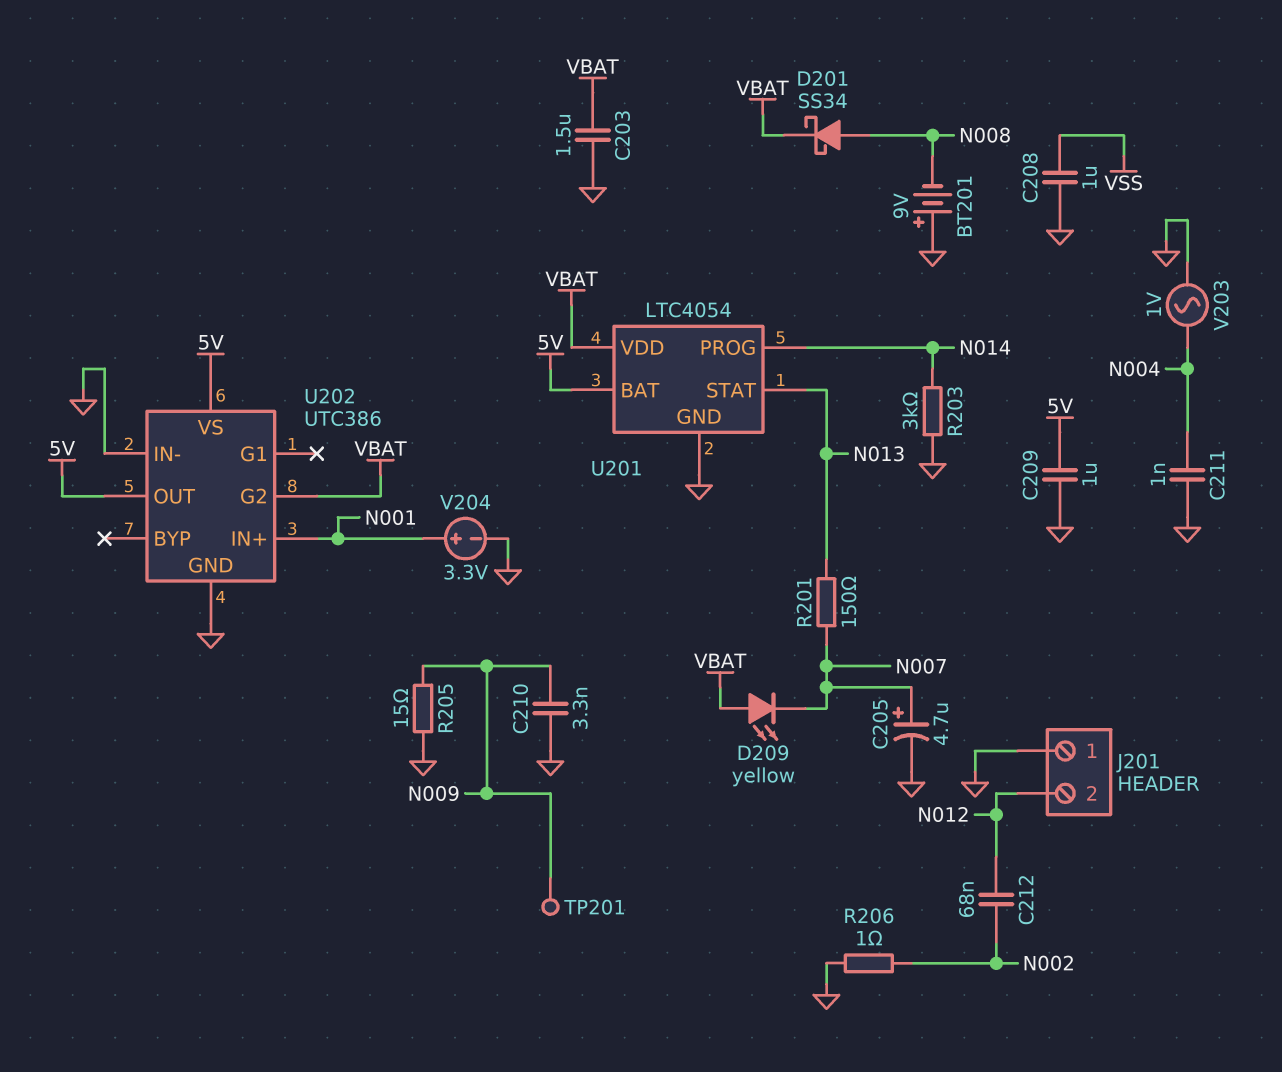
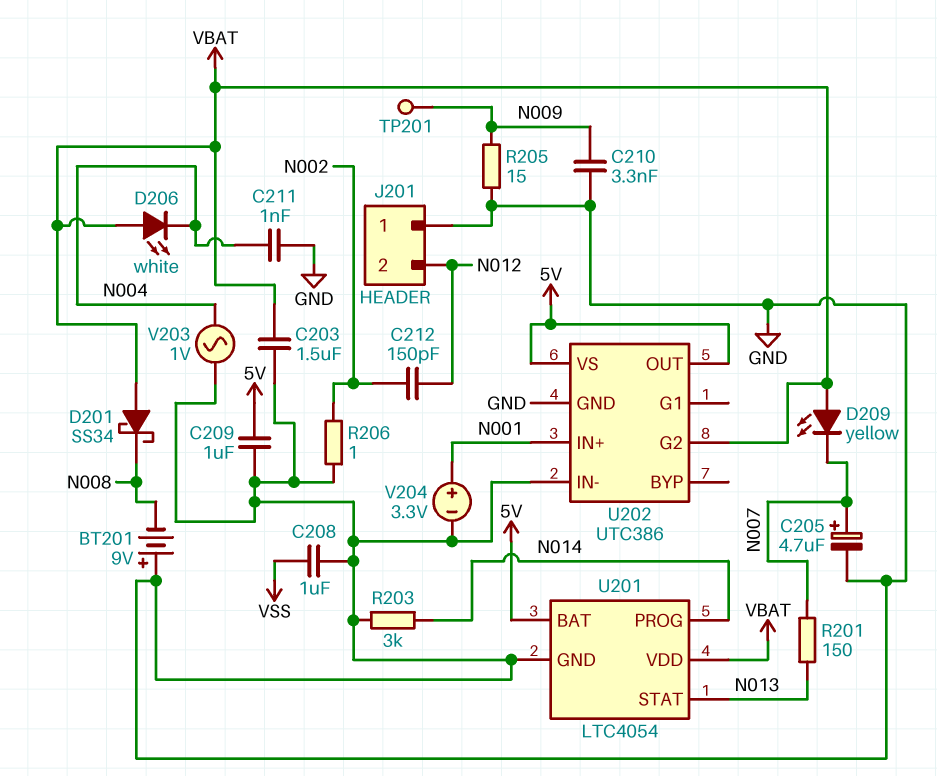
C212: 68nF (N002, N012) -> 150pF (N002, N012)
D201: schottky SS34 (A N008, K VBAT) -> schottky SS34 (A VBAT, K N008)
D206: none -> LED white (A VBAT, K N004)

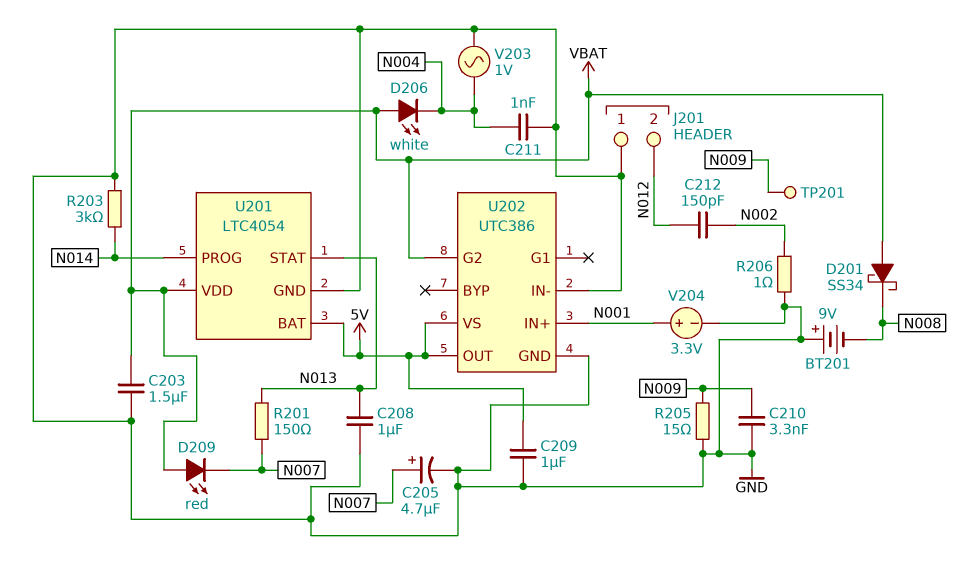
C208: 1uF (GND, VSS) -> 1uF (GND, N013)
D209: LED yellow (A VBAT, K N007) -> LED red (A VBAT, K N007)

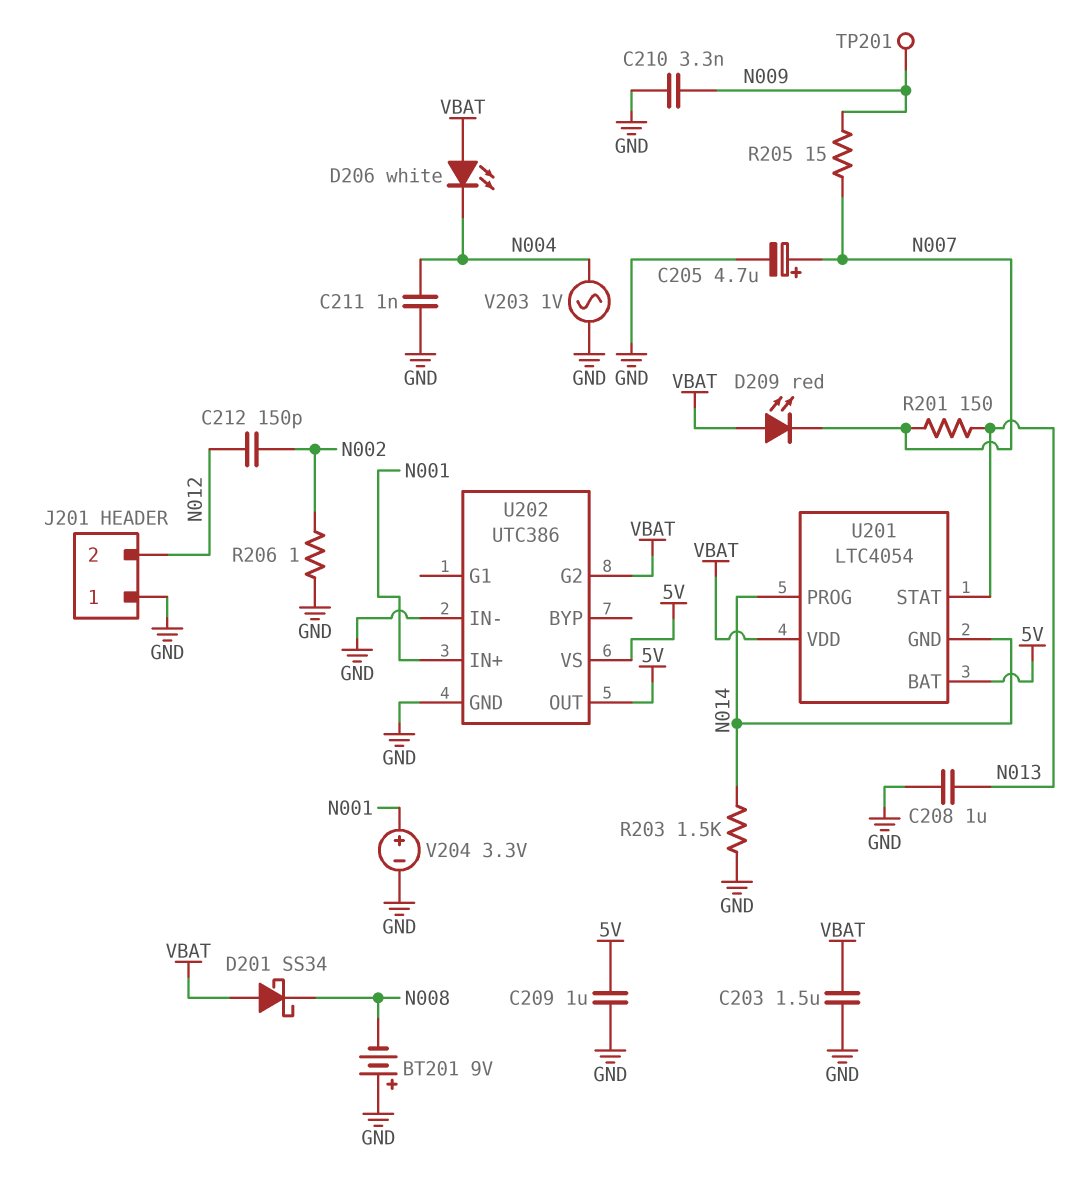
R203: 3k (GND, N014) -> 1.5k (GND, N014)
R205: 15 (GND, N009) -> 15 (N007, N009)
U201 pin GND: GND -> N014

